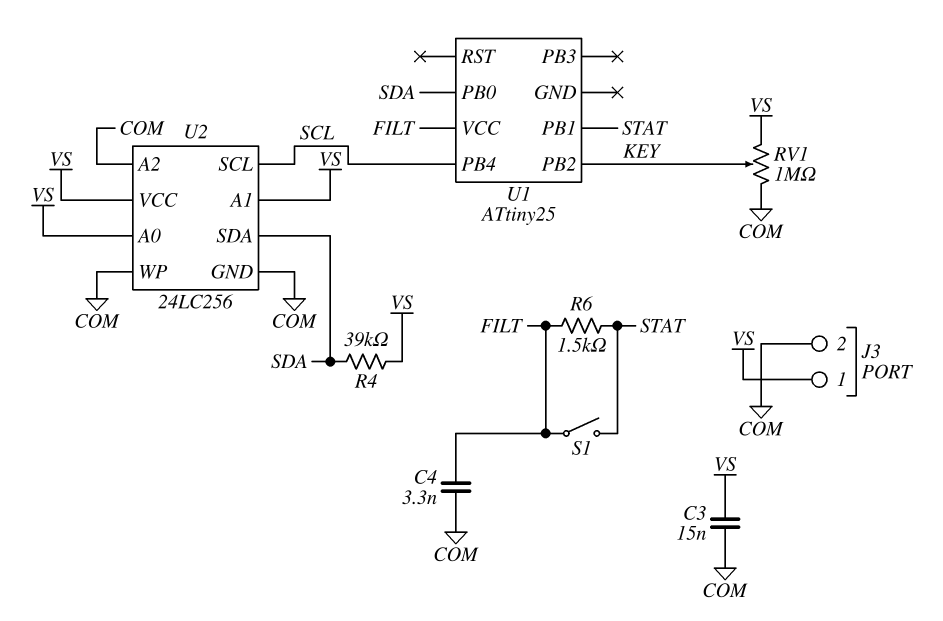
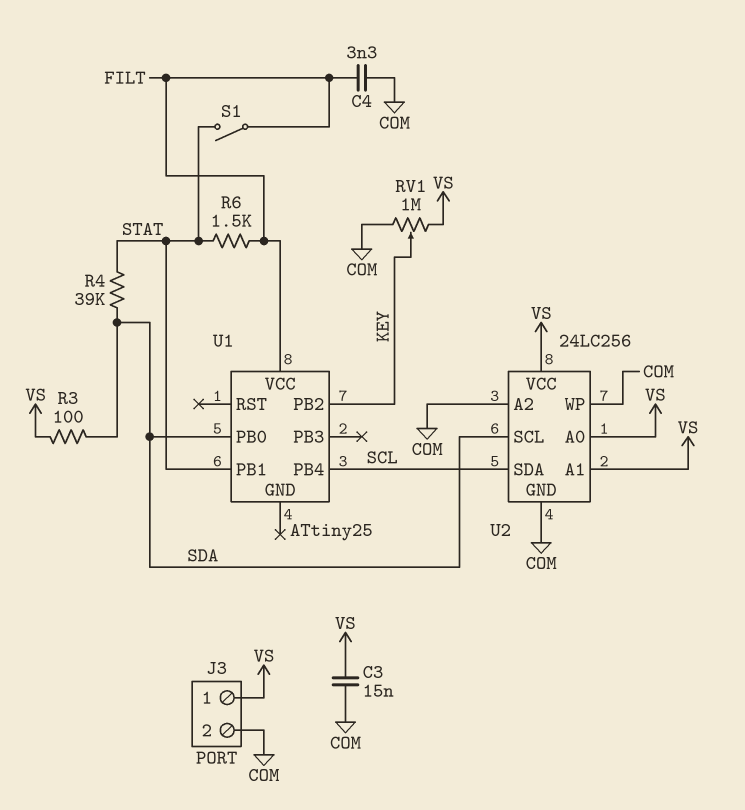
R3: none -> 100 (SDA, VS)
R4: 39k (SDA, VS) -> 39k (SDA, STAT)
U2 pin SCL: SCL -> SDA
U2 pin SDA: SDA -> SCL

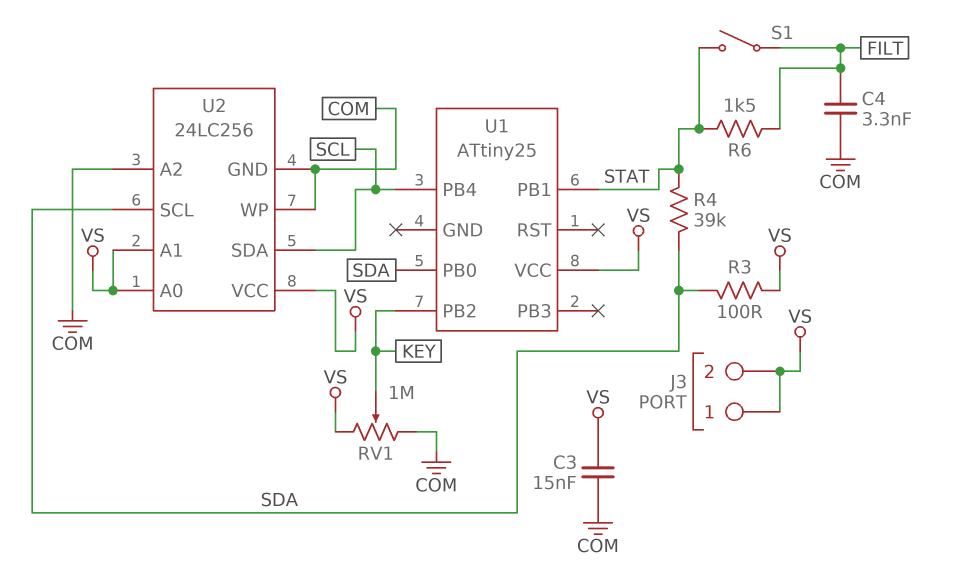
J3 pin 2: COM -> VS
U1 pin VCC: FILT -> VS

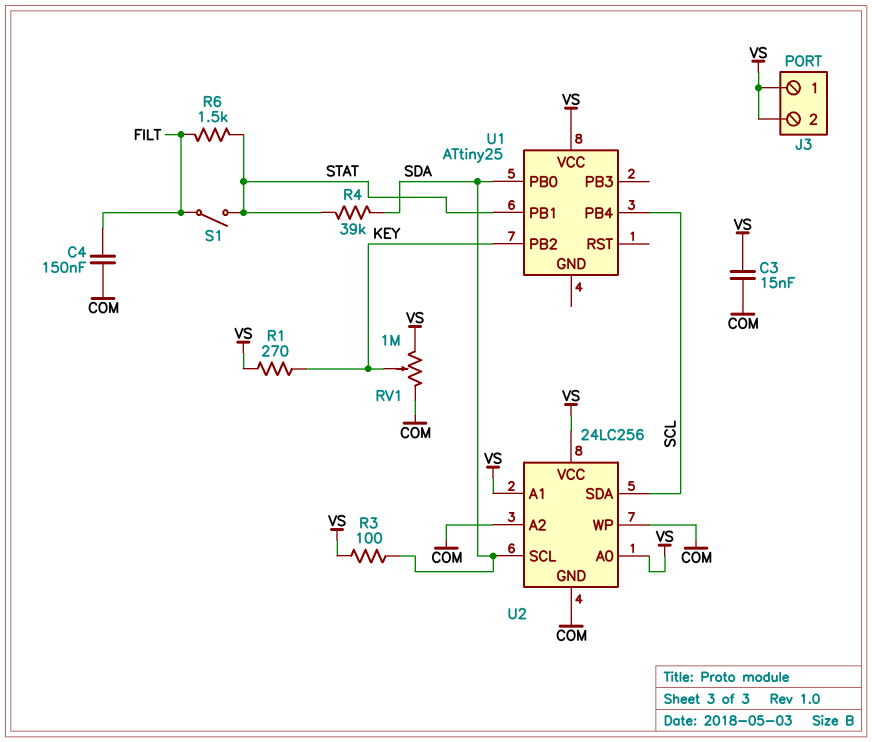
C4: 3.3nF (COM, FILT) -> 150nF (COM, FILT)
R1: none -> 270 (KEY, VS)

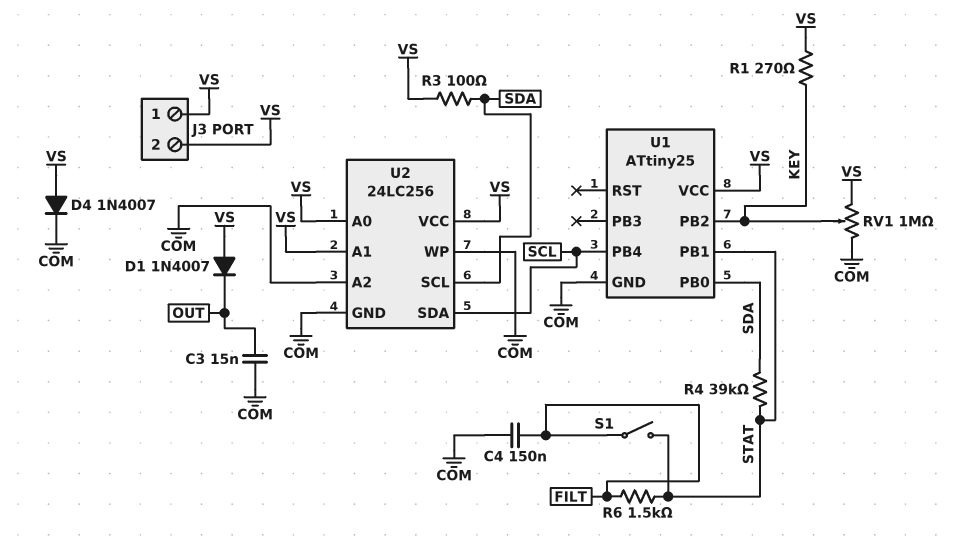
C3: 15nF (COM, VS) -> 15nF (COM, OUT)
D1: none -> diode 1N4007 (A VS, K OUT)
D4: none -> diode 1N4007 (A VS, K COM)
U1 pin GND: none -> COM

